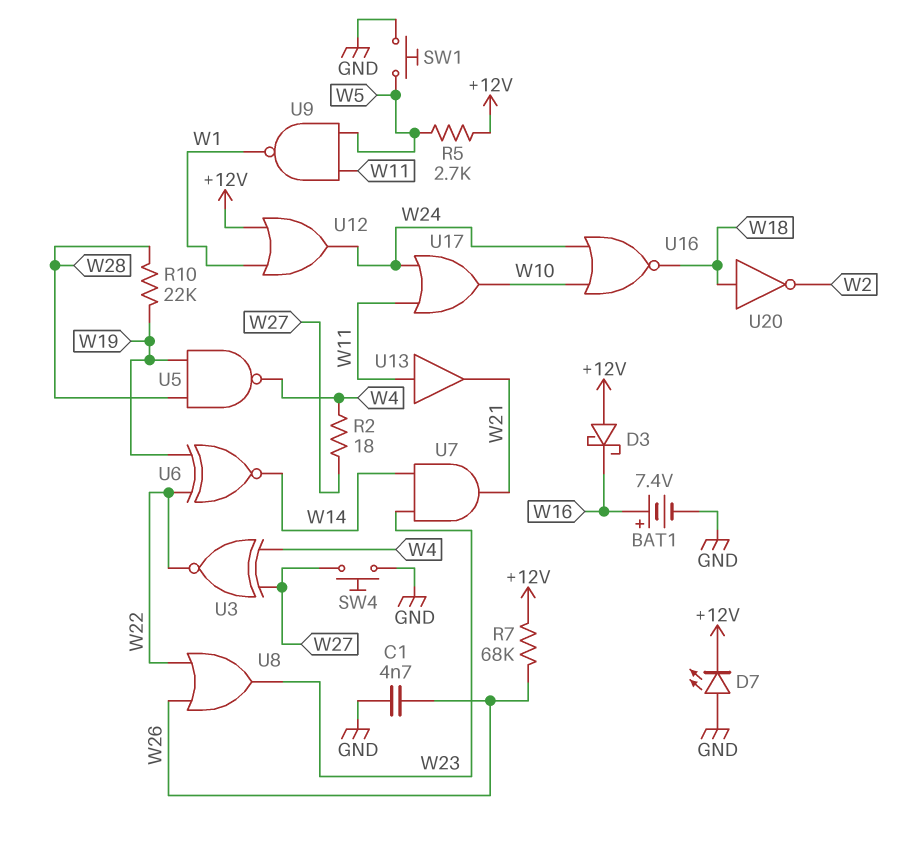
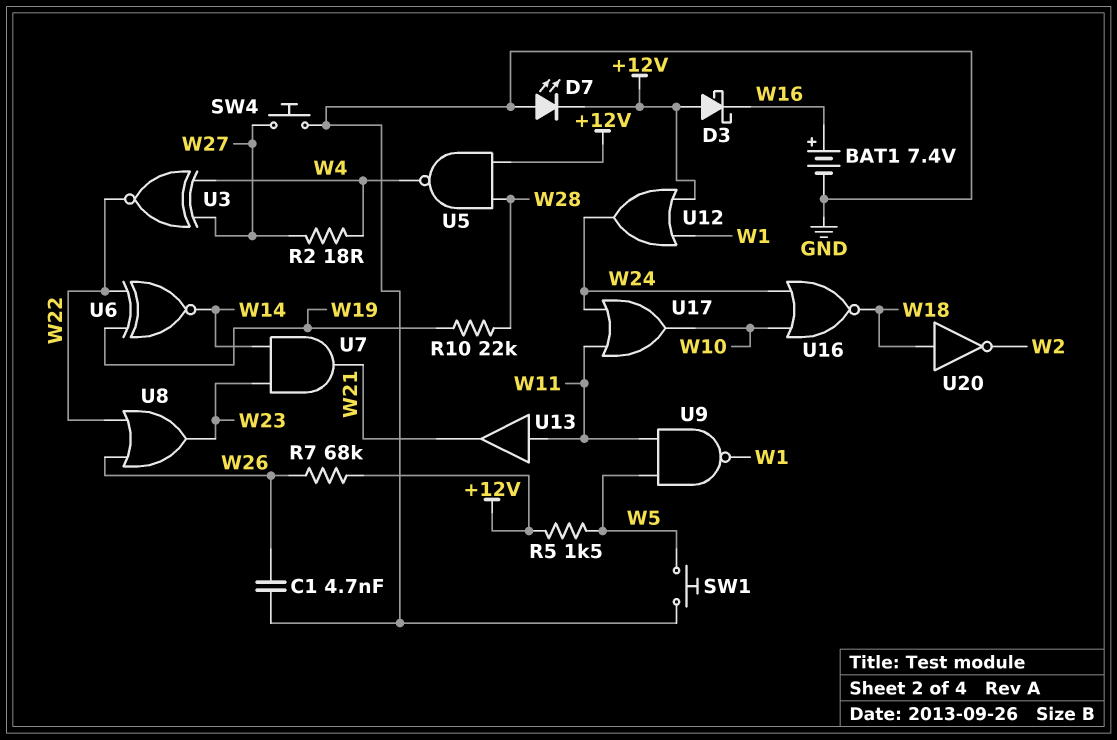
R5: 2.7k (+12V, W5) -> 1.5k (+12V, W5)
U5: NAND (in W19, in W28, out W4) -> NAND (in +12V, in W28, out W4)

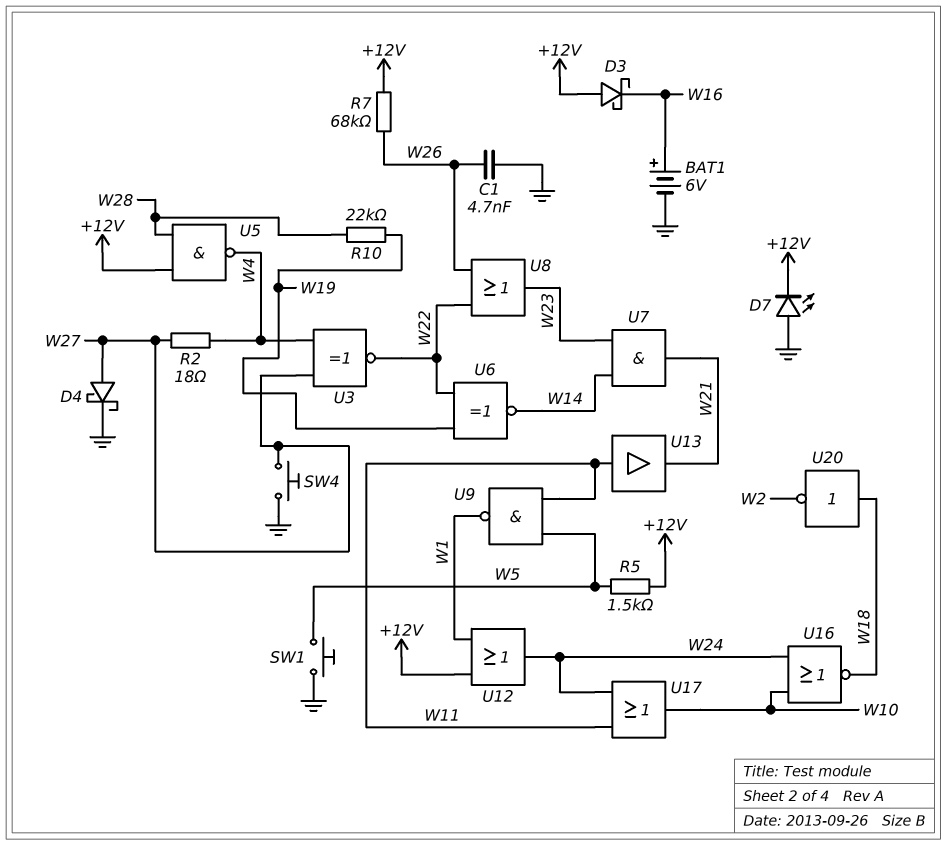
BAT1: 7.4V (plus W16, minus GND) -> 6V (plus W16, minus GND)
D4: none -> schottky (A W27, K GND)

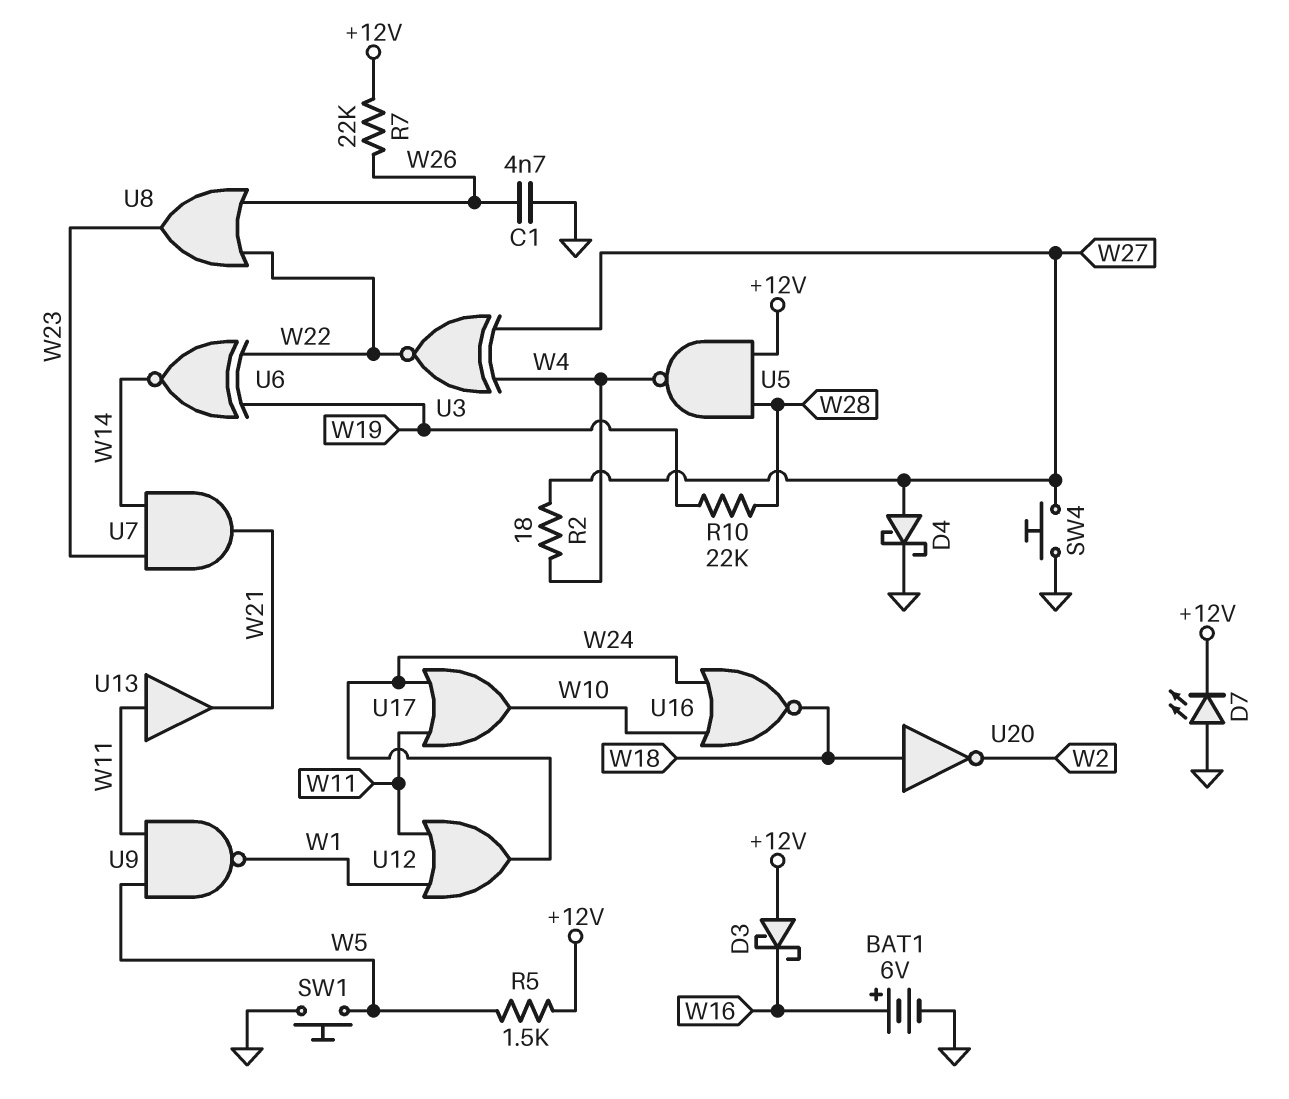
R7: 68k (+12V, W26) -> 22k (+12V, W26)
U12: OR (in +12V, in W1, out W24) -> OR (in W1, in W11, out W24)

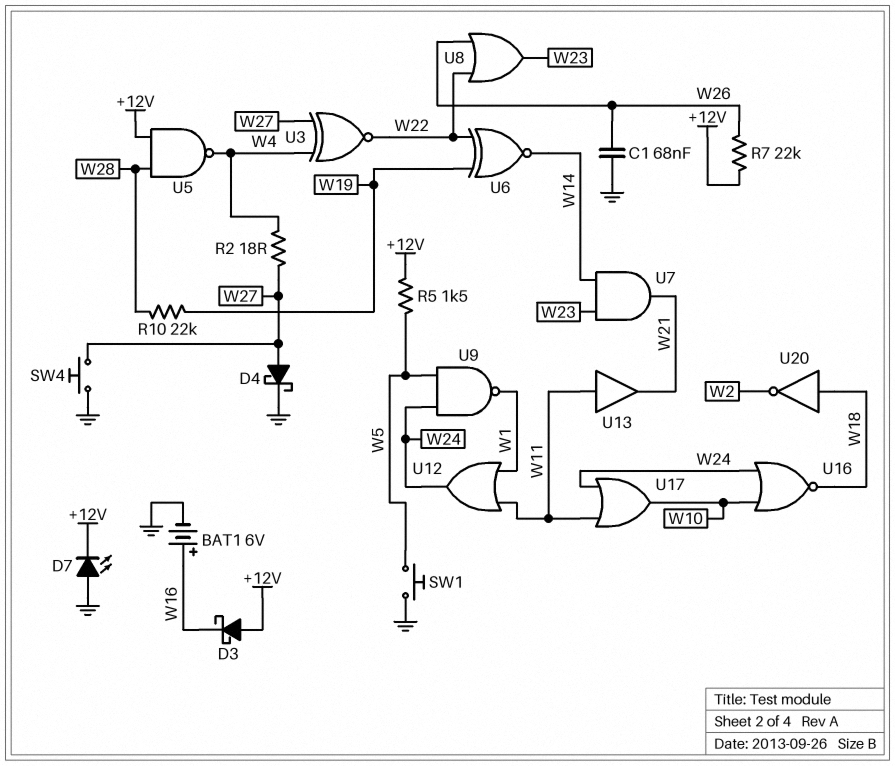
C1: 4.7nF (GND, W26) -> 68nF (GND, W26)
U9: NAND (in W5, in W11, out W1) -> NAND (in W5, in W24, out W1)

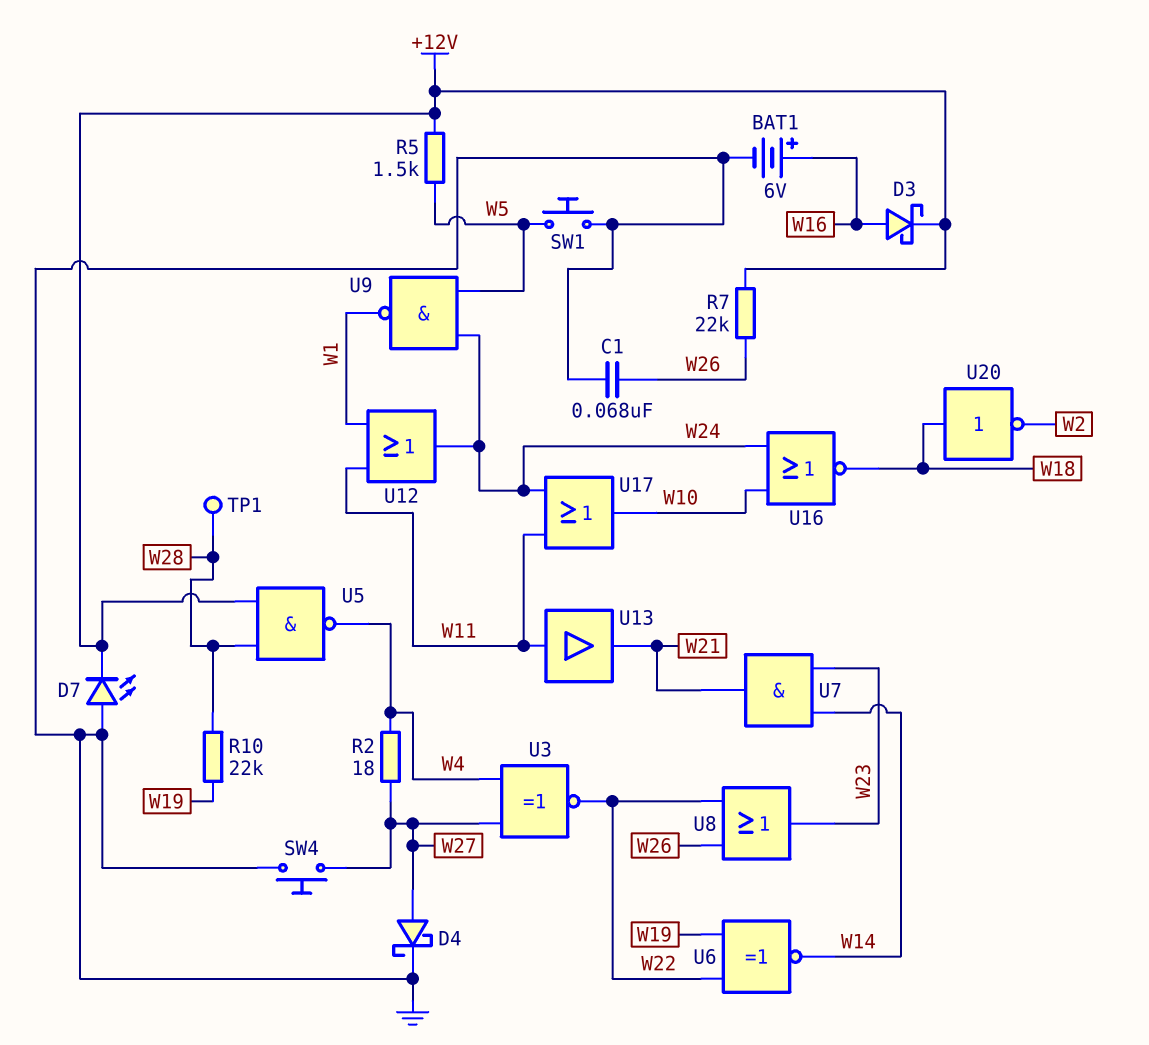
D3: schottky (A +12V, K W16) -> schottky (A W16, K +12V)
TP1: none -> test point (W28)

